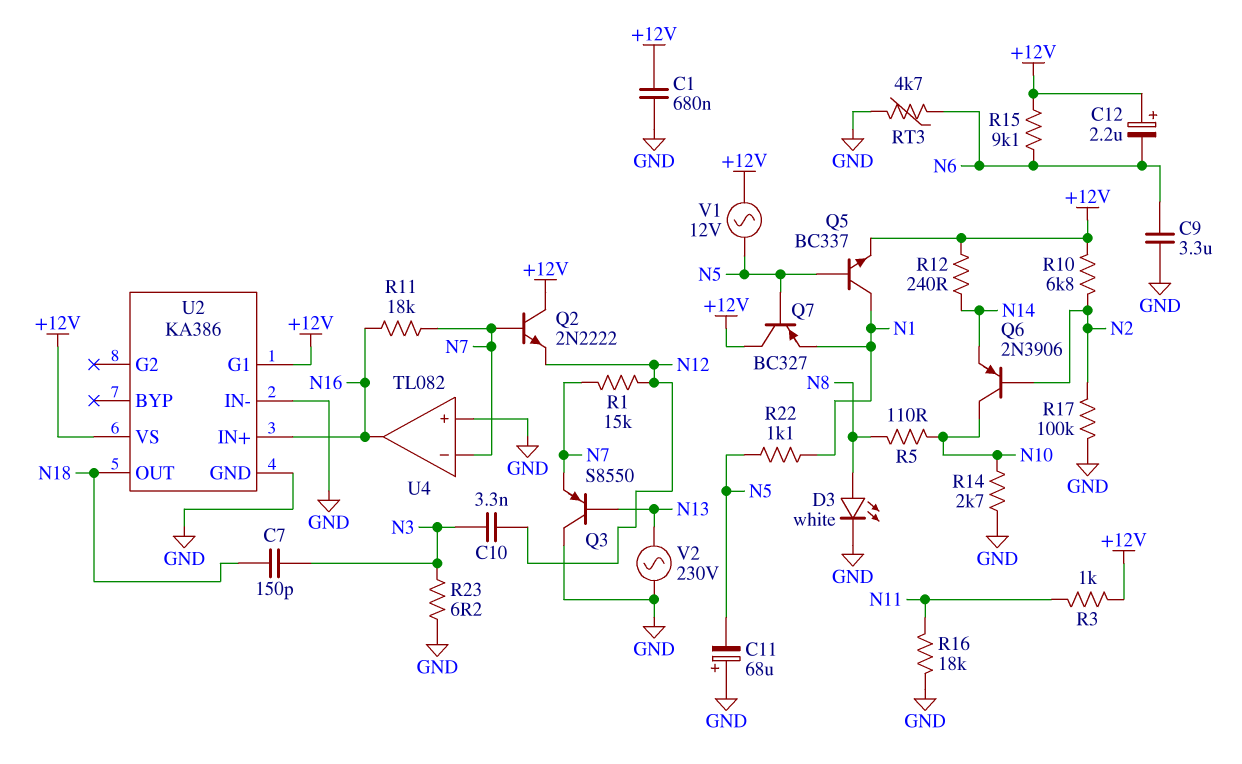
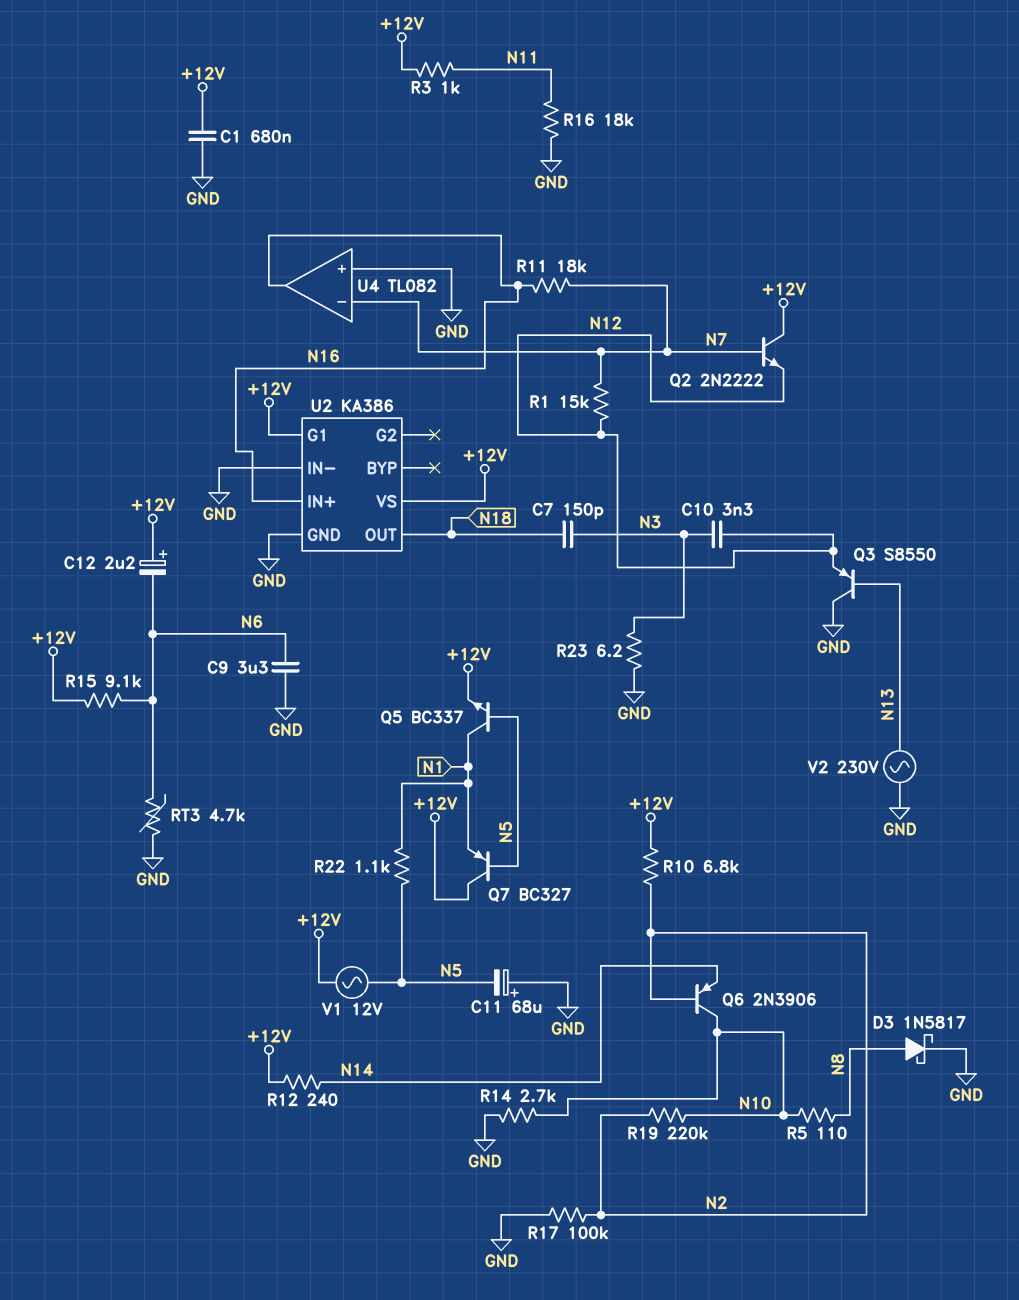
D3: LED white (A N8, K GND) -> schottky 1N5817 (A N8, K GND)
Q3: PNP S8550 (B N13, C GND, E N7) -> PNP S8550 (B N13, C GND, E N12)
R19: none -> 220k (N2, N10)

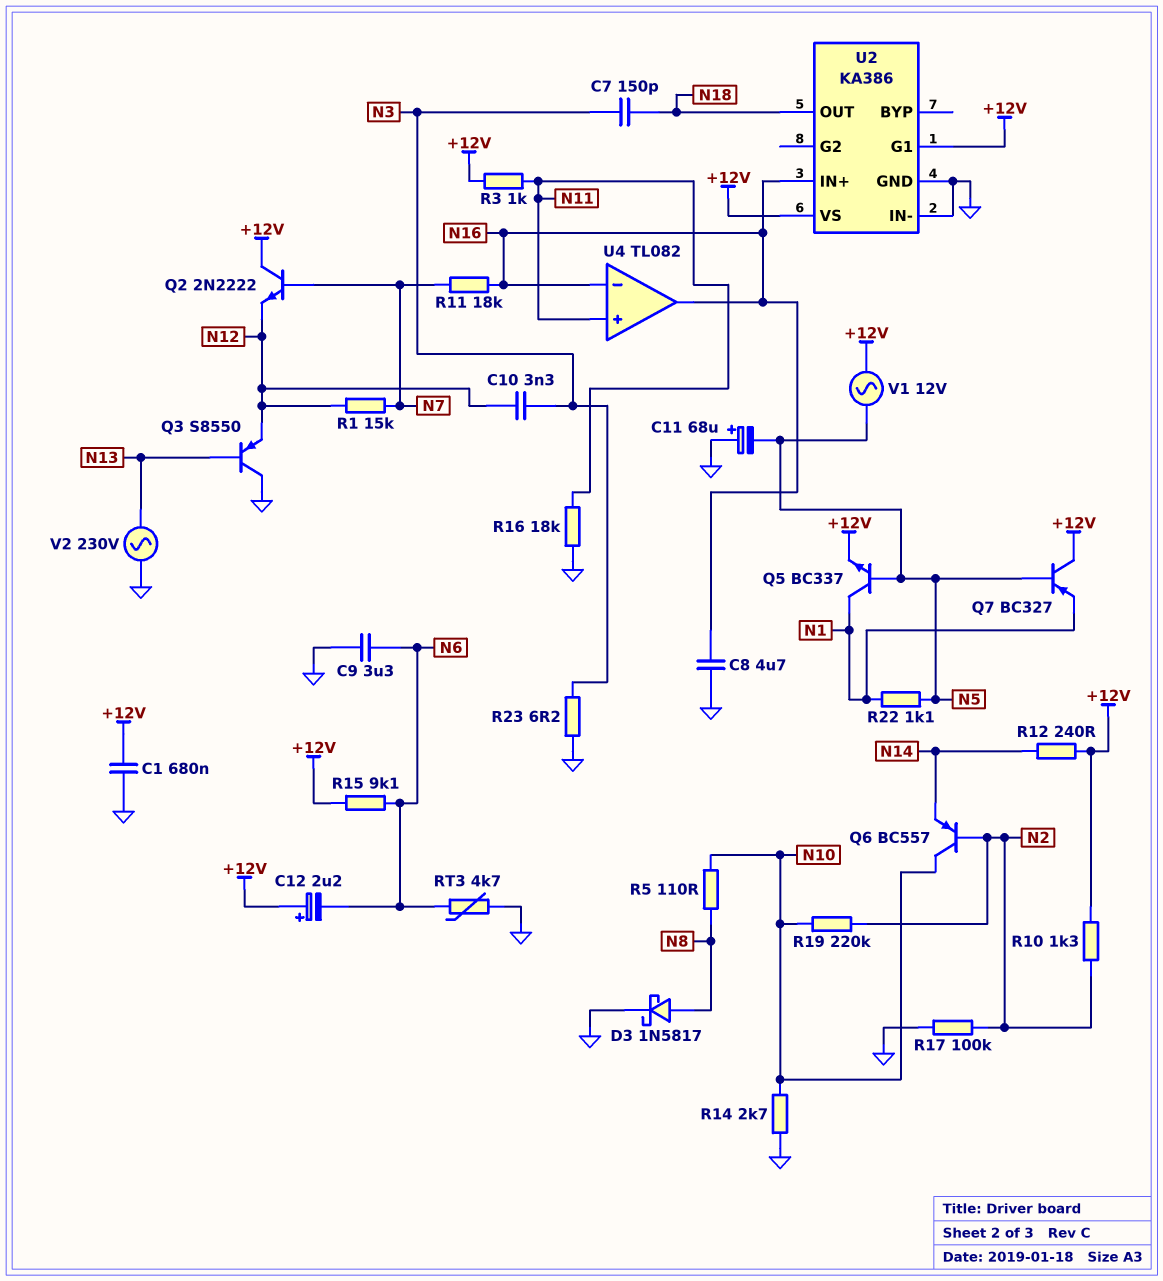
C8: none -> 4.7uF (GND, N16)
Q6: PNP 2N3906 (B N2, C N10, E N14) -> PNP BC557 (B N2, C N10, E N14)
R10: 6.8k (+12V, N2) -> 1.3k (+12V, N2)
U4 pin in+: GND -> N11
U4 pin in-: N7 -> N16

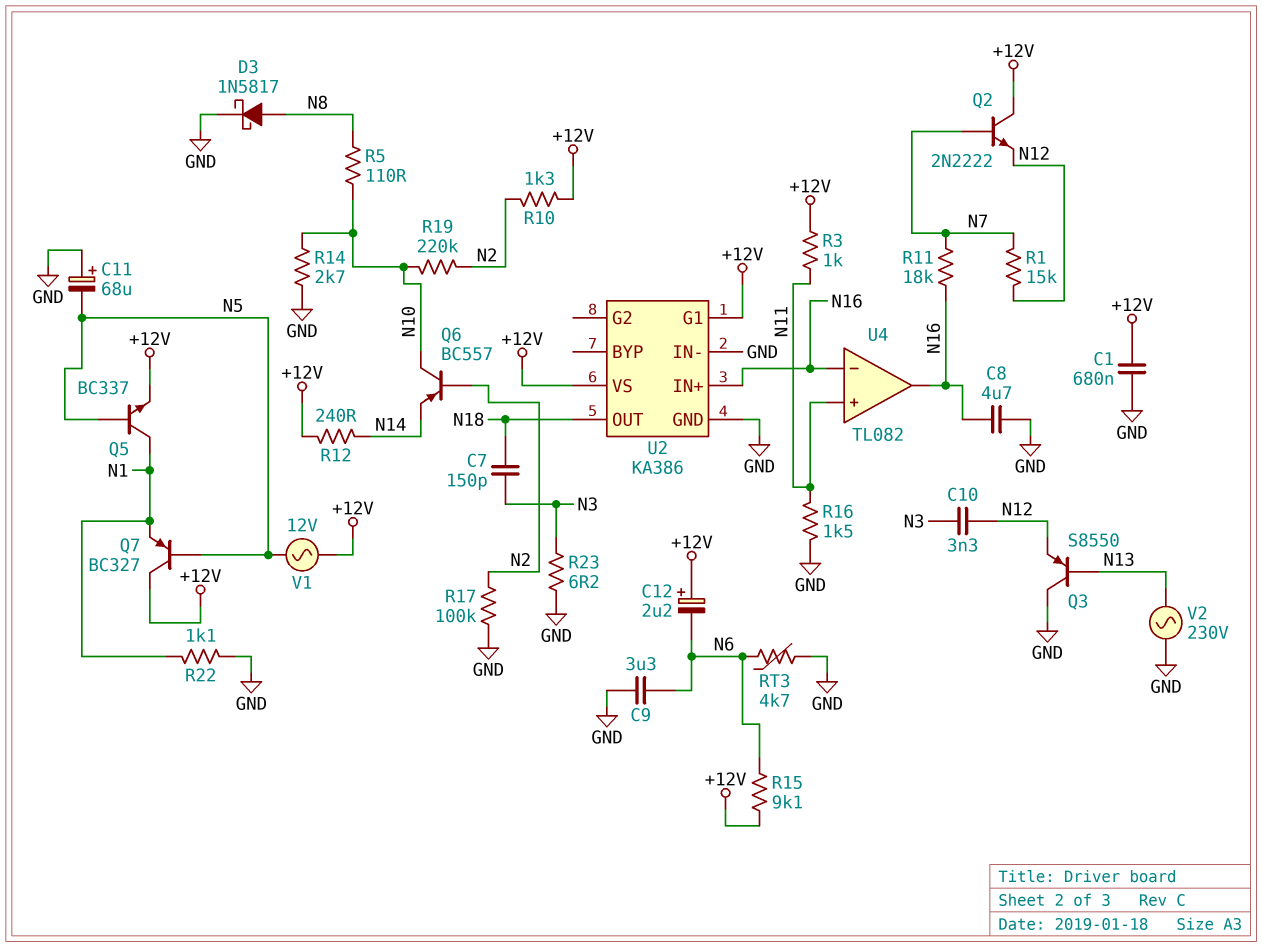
R16: 18k (GND, N11) -> 1.5k (GND, N11)
R22: 1.1k (N1, N5) -> 1.1k (GND, N1)

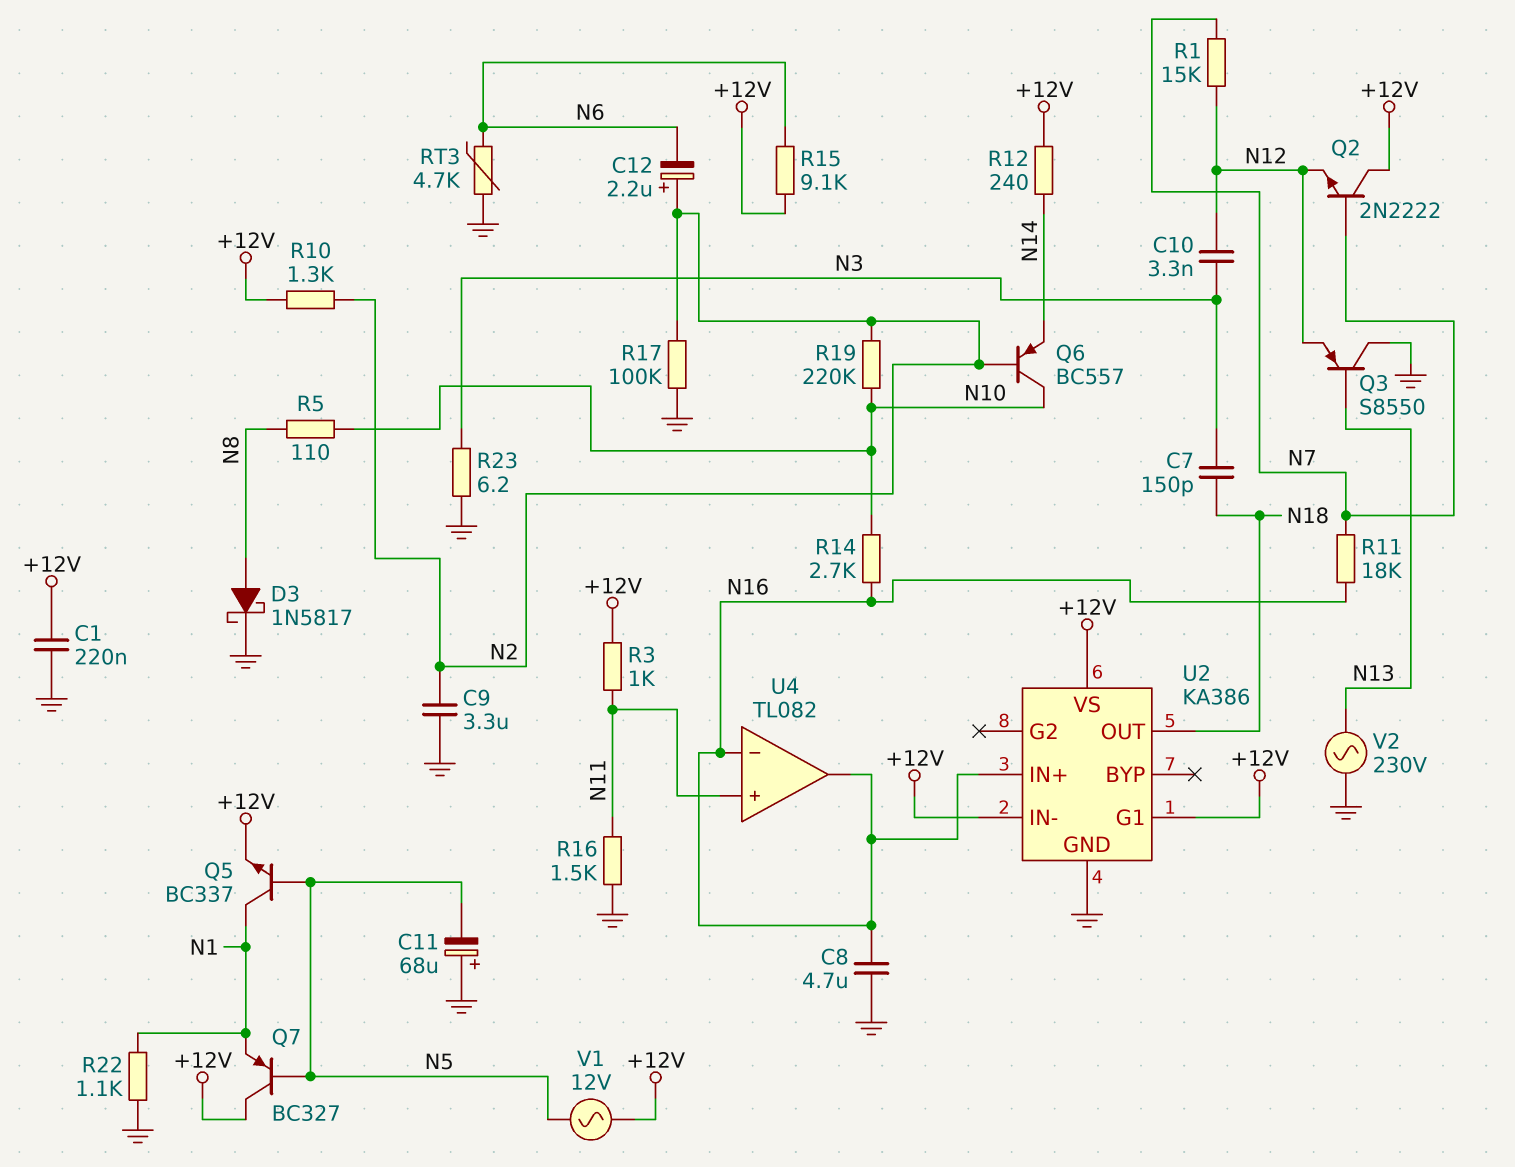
C1: 680nF (+12V, GND) -> 220nF (+12V, GND)
C9: 3.3uF (GND, N6) -> 3.3uF (GND, N2)
C12: 2.2uF (plus +12V, minus N6) -> 2.2uF (plus N2, minus N6)
R14: 2.7k (GND, N10) -> 2.7k (N10, N16)
U2 pin IN-: GND -> +12V

